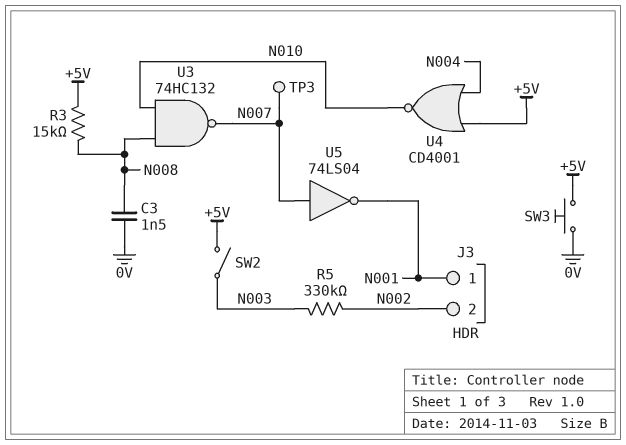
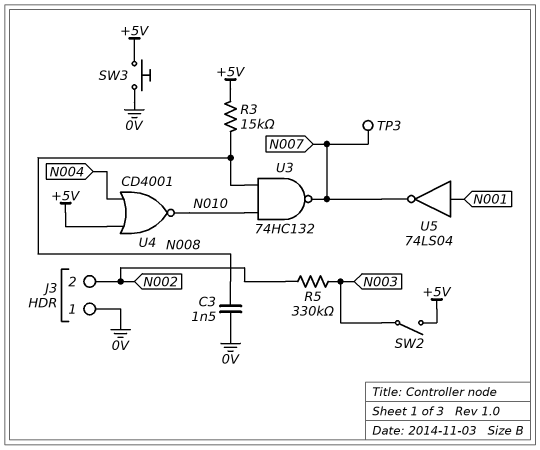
J3 pin 1: N001 -> 0V
U5: NOT 74LS04 (in N007, out N001) -> NOT 74LS04 (in N001, out N007)

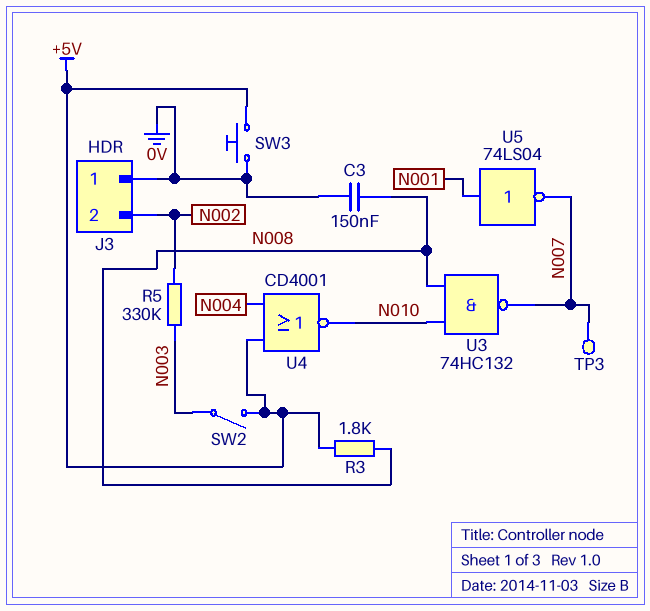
C3: 1.5nF (0V, N008) -> 150nF (0V, N008)
R3: 15k (+5V, N008) -> 1.8k (+5V, N008)

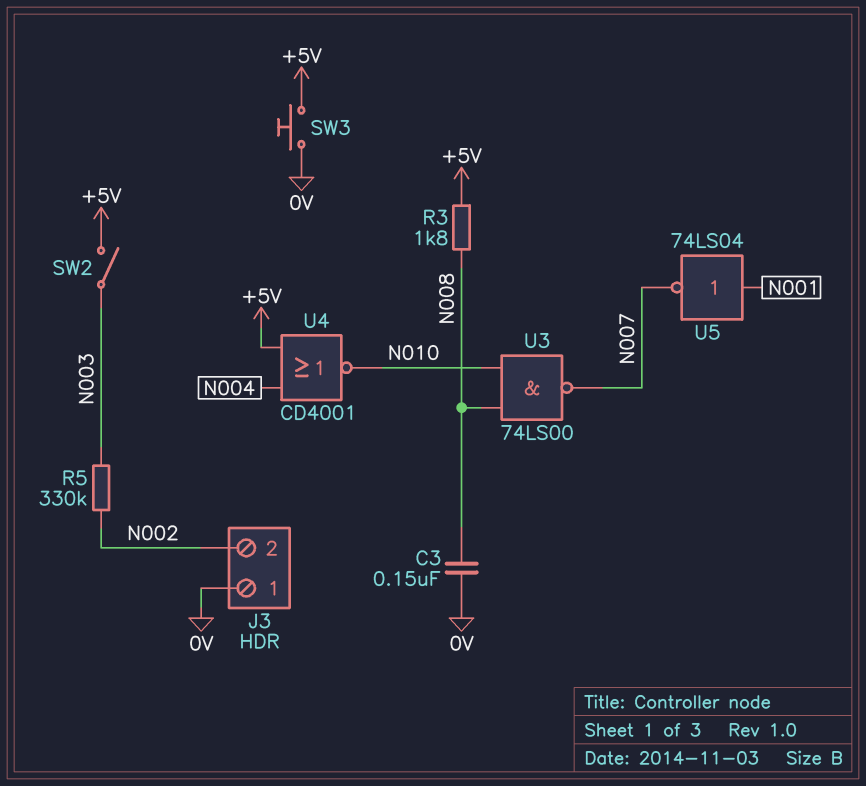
TP3: test point (N007) -> none
U3: NAND 74HC132 (in N008, in N010, out N007) -> NAND 74LS00 (in N008, in N010, out N007)

